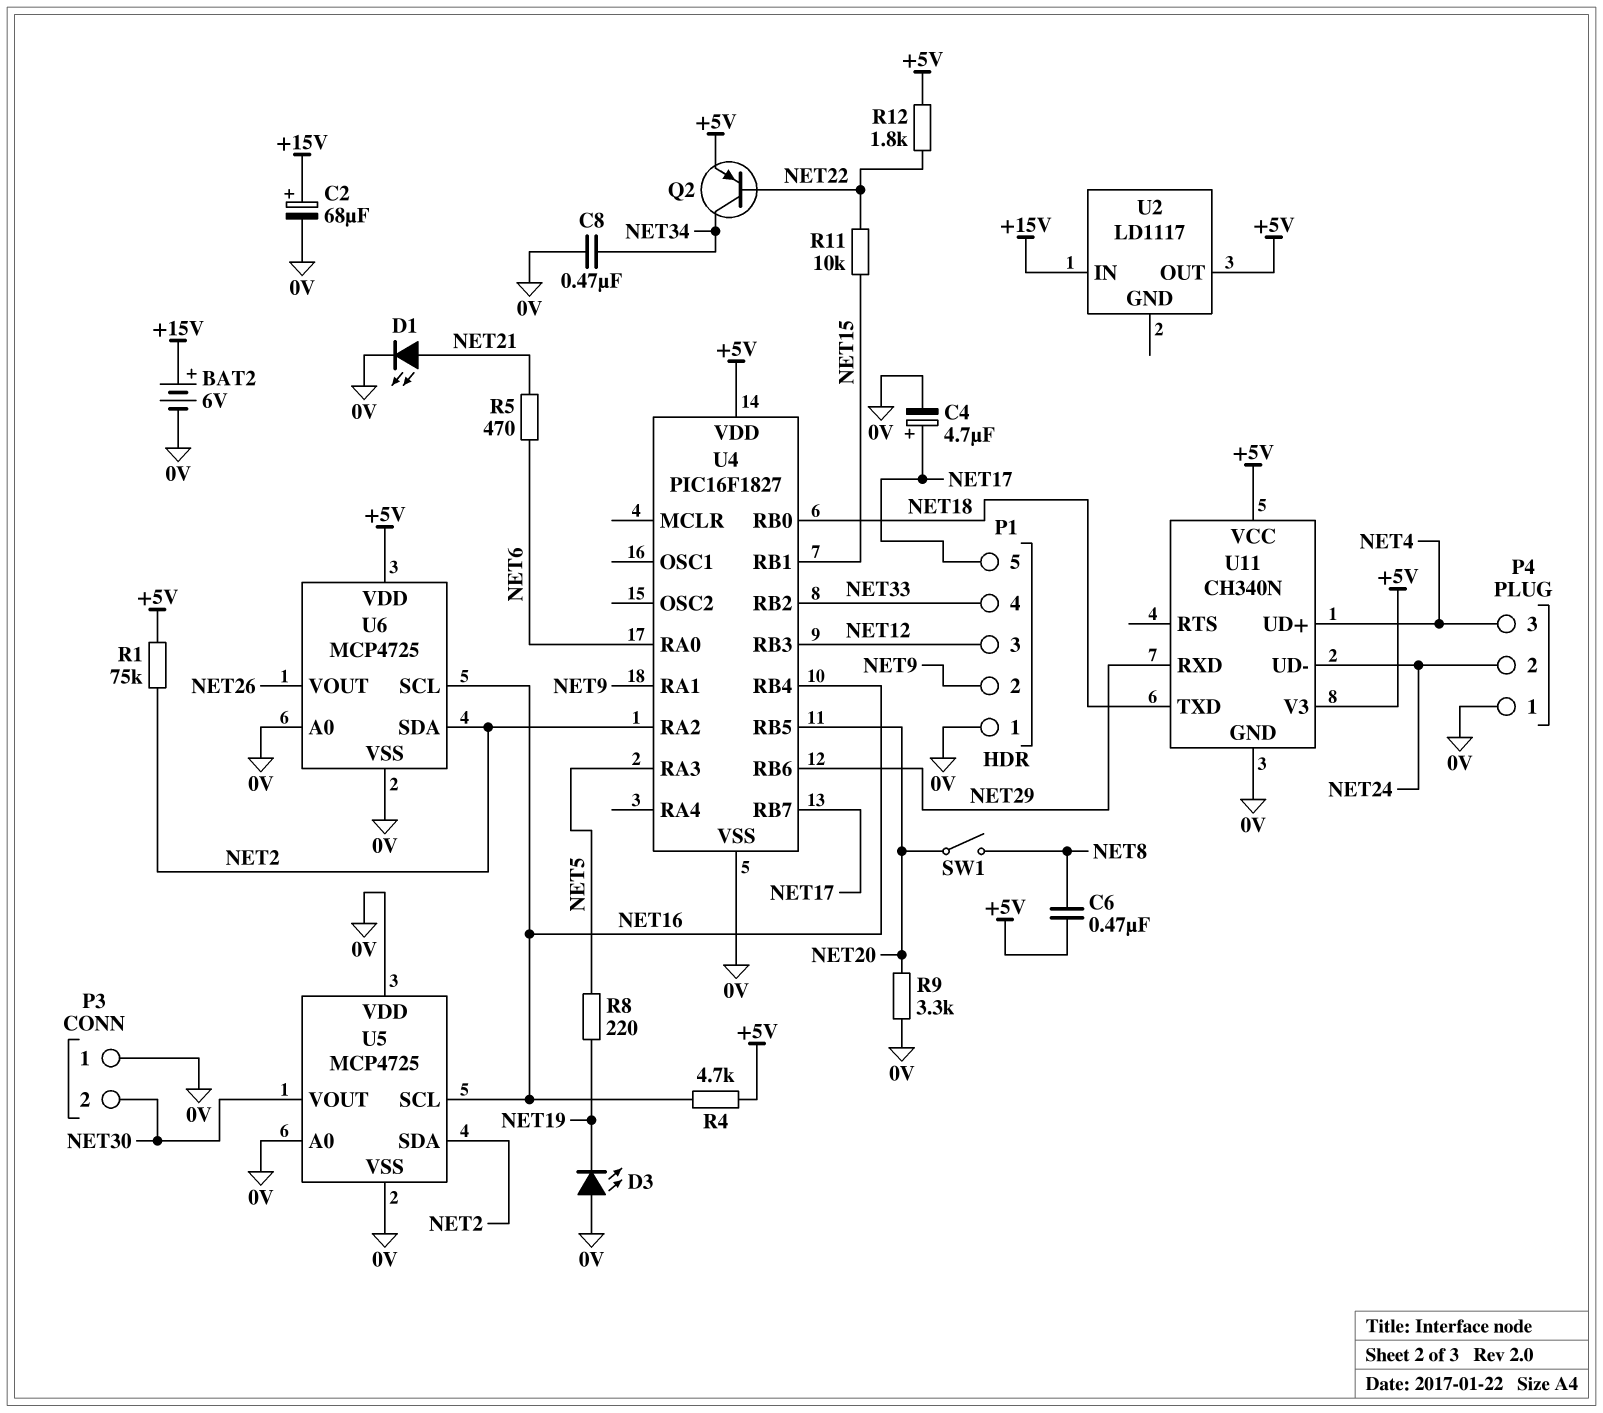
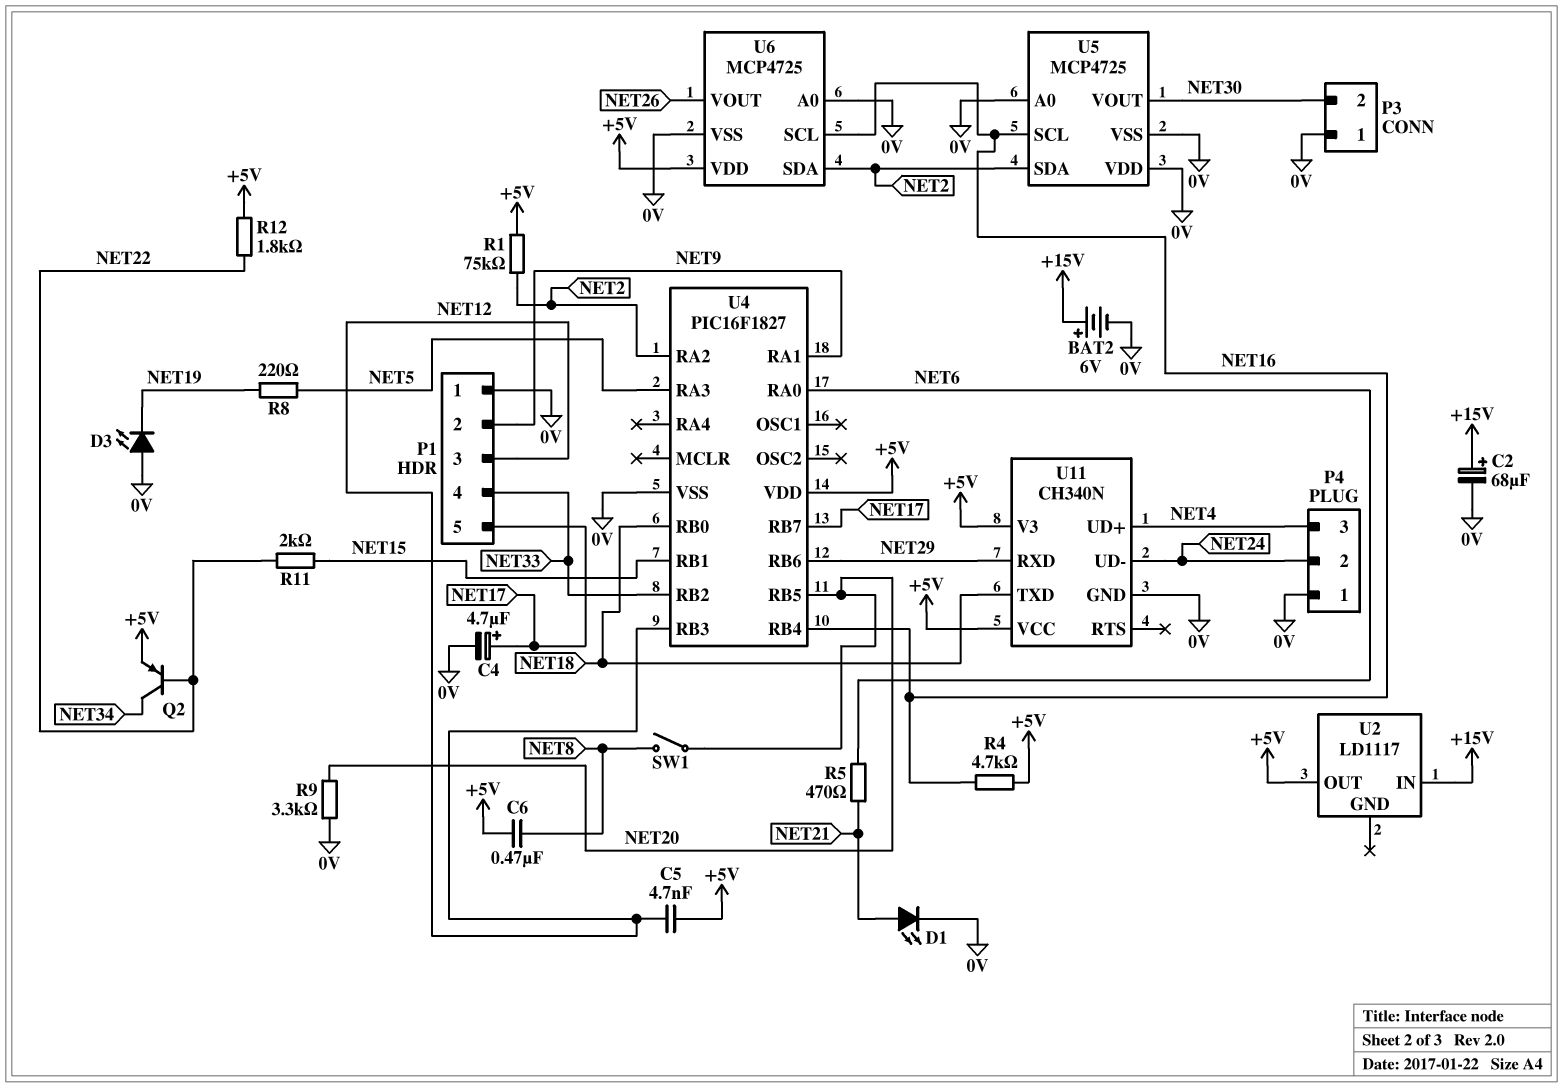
C5: none -> 4.7nF (+5V, NET12)
C8: 470nF (0V, NET34) -> none
R11: 10k (NET15, NET22) -> 2k (NET15, NET22)

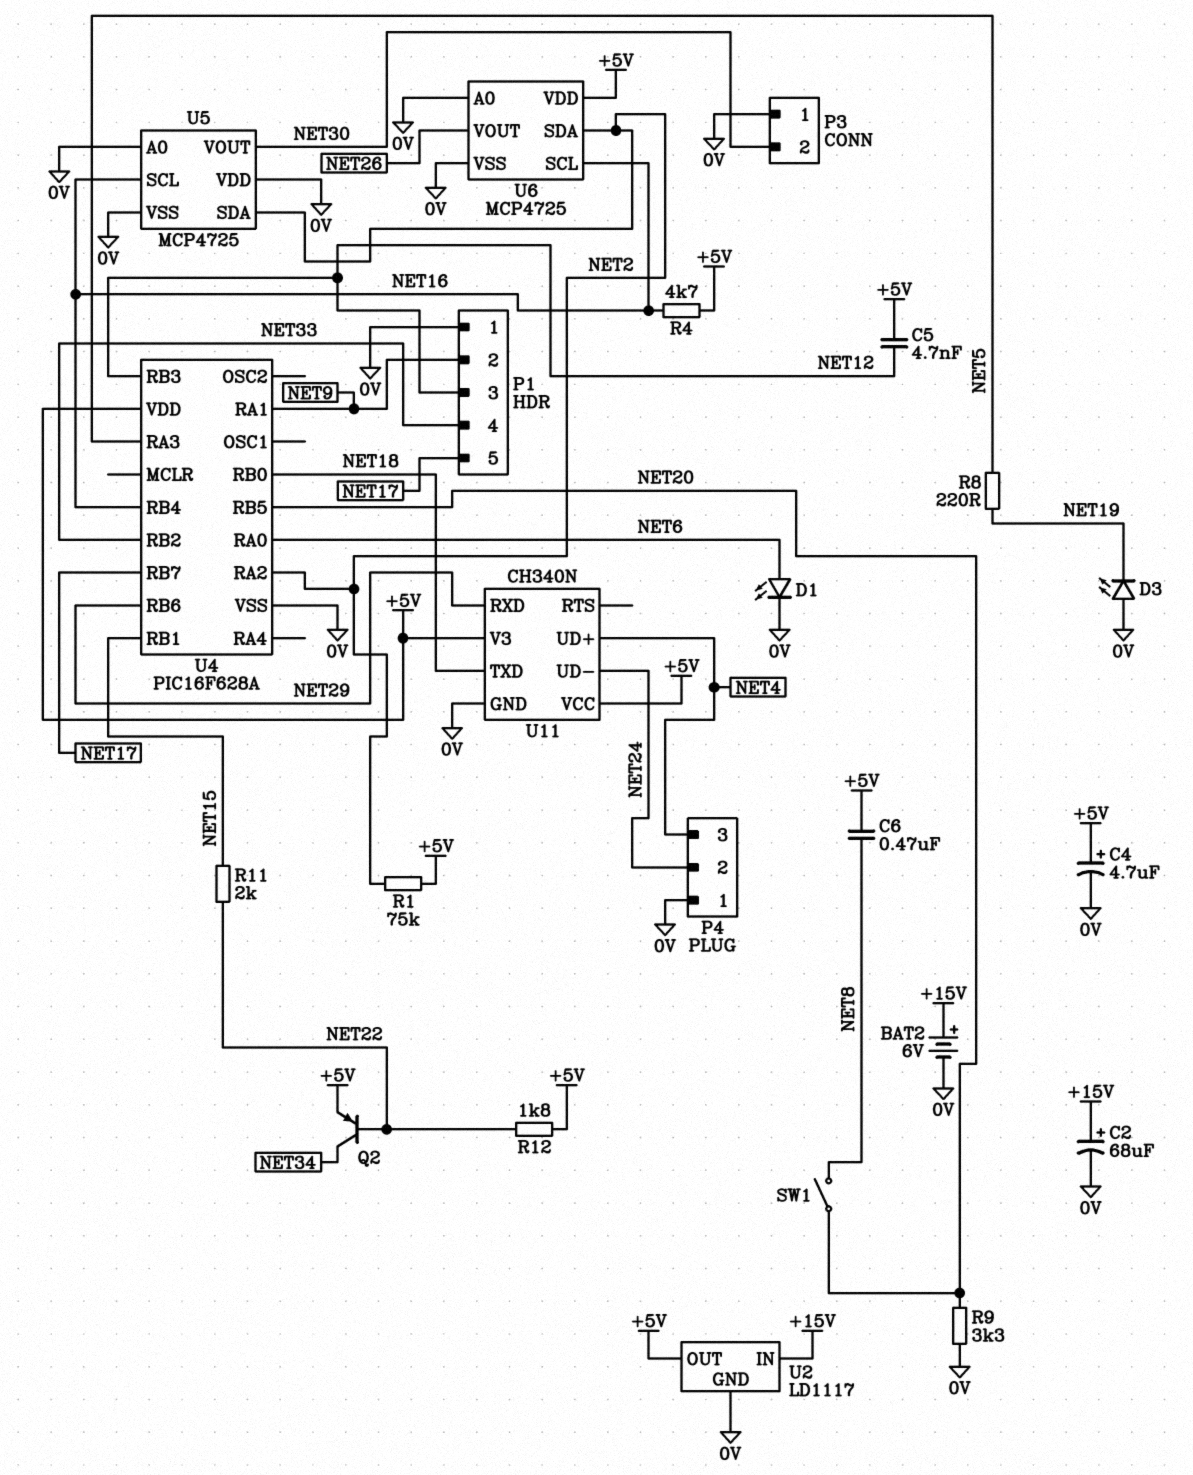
C4: 4.7uF (plus NET17, minus 0V) -> 4.7uF (plus +5V, minus 0V)
D1: LED (A NET21, K 0V) -> LED (A NET6, K 0V)
R5: 470 (NET6, NET21) -> none
U2 pin GND: none -> 0V
U4: PIC16F1827 -> PIC16F628A

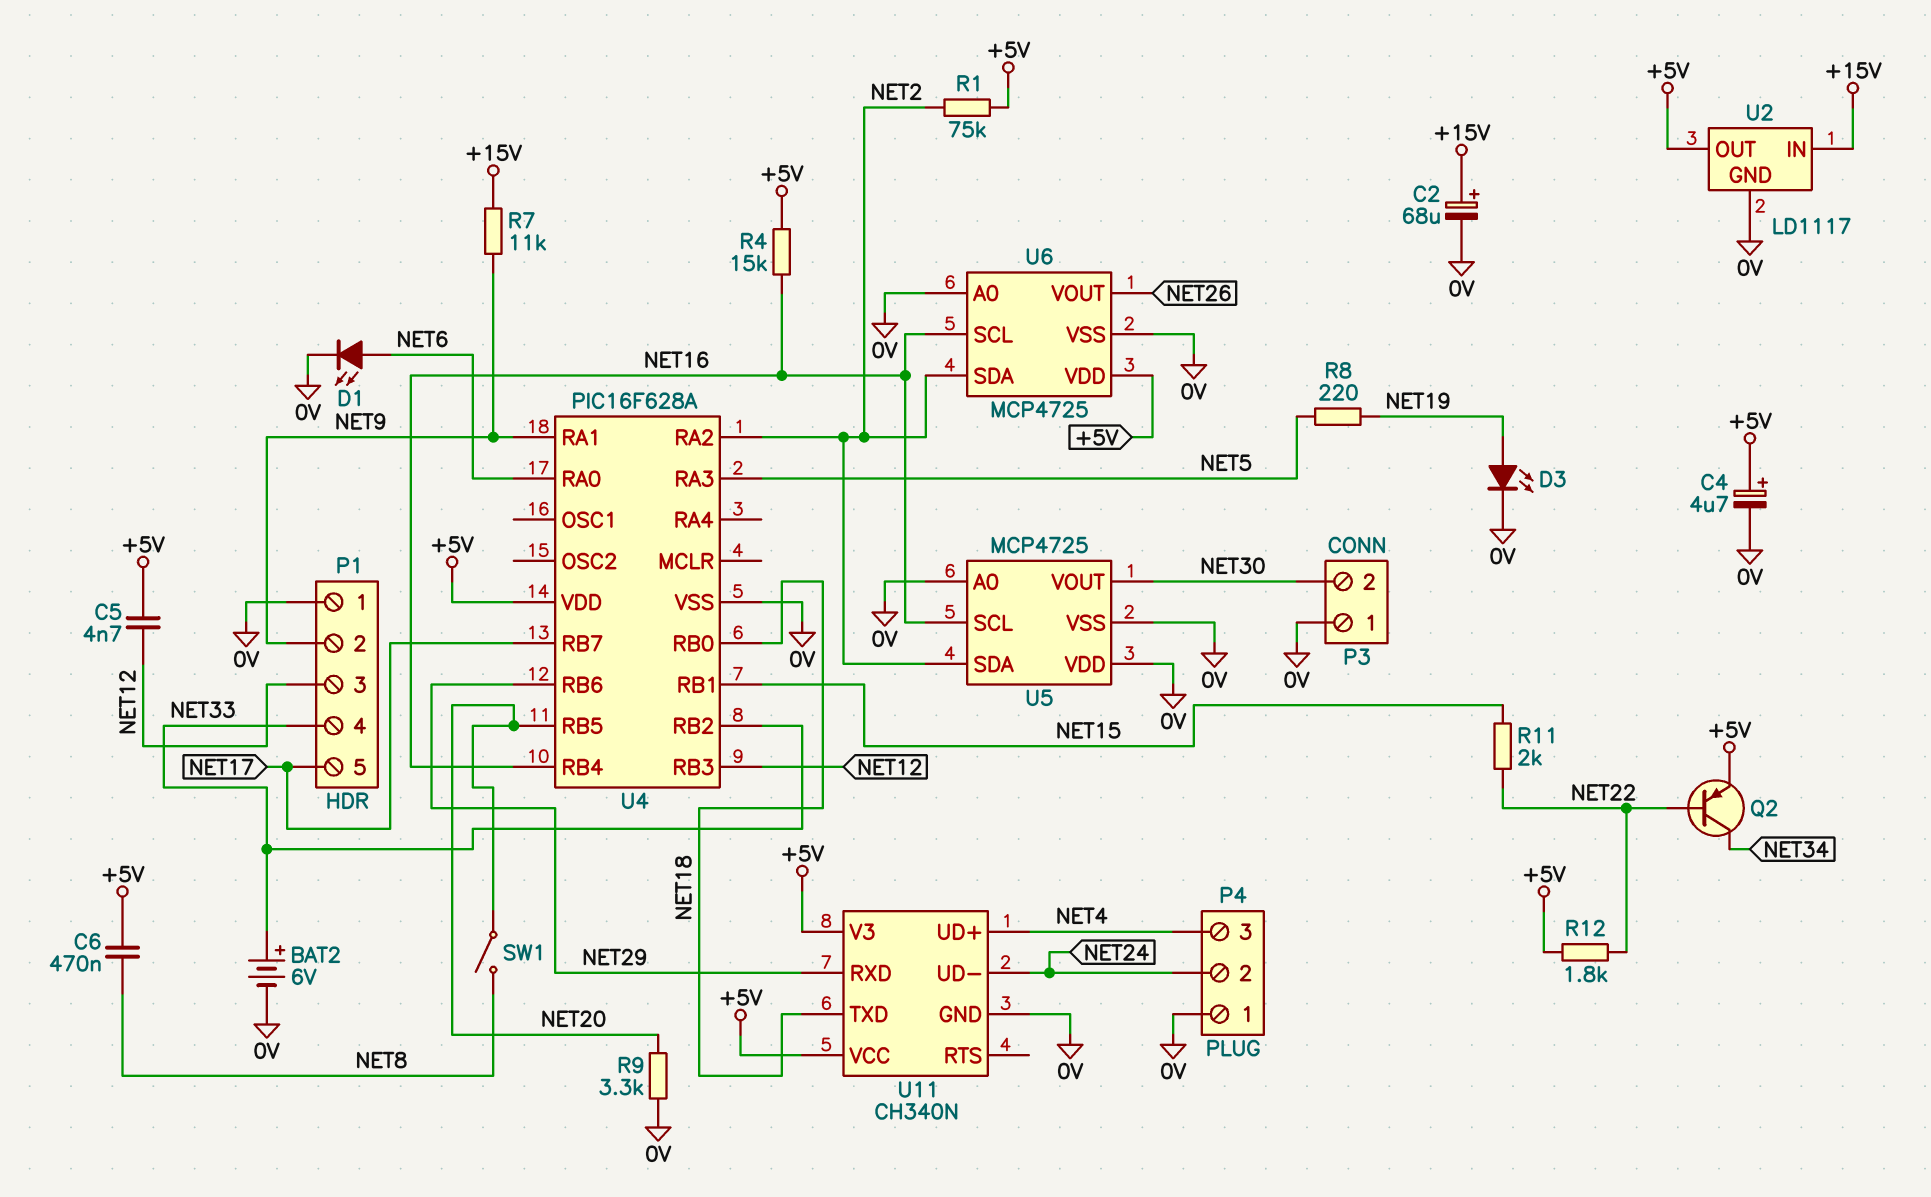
BAT2: 6V (plus +15V, minus 0V) -> 6V (plus NET33, minus 0V)
D3: LED (A 0V, K NET19) -> LED (A NET19, K 0V)
R4: 4.7k (+5V, NET16) -> 15k (+5V, NET16)
R7: none -> 11k (+15V, NET9)

